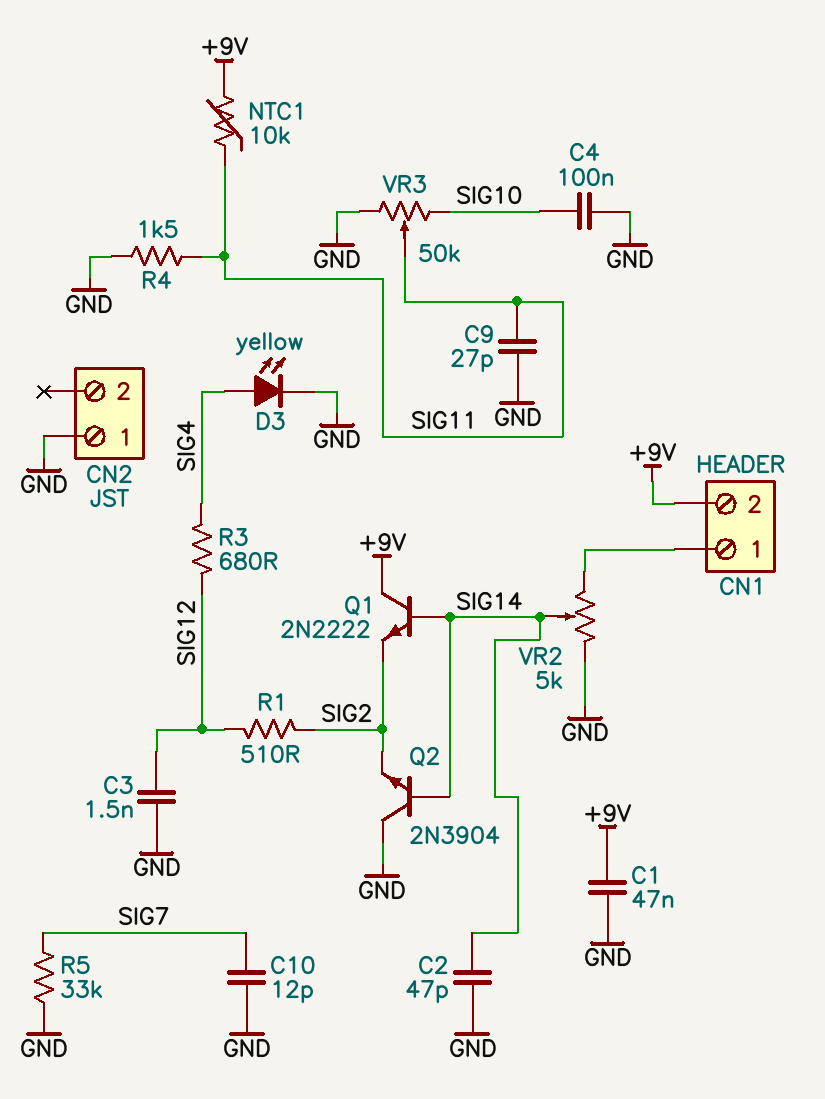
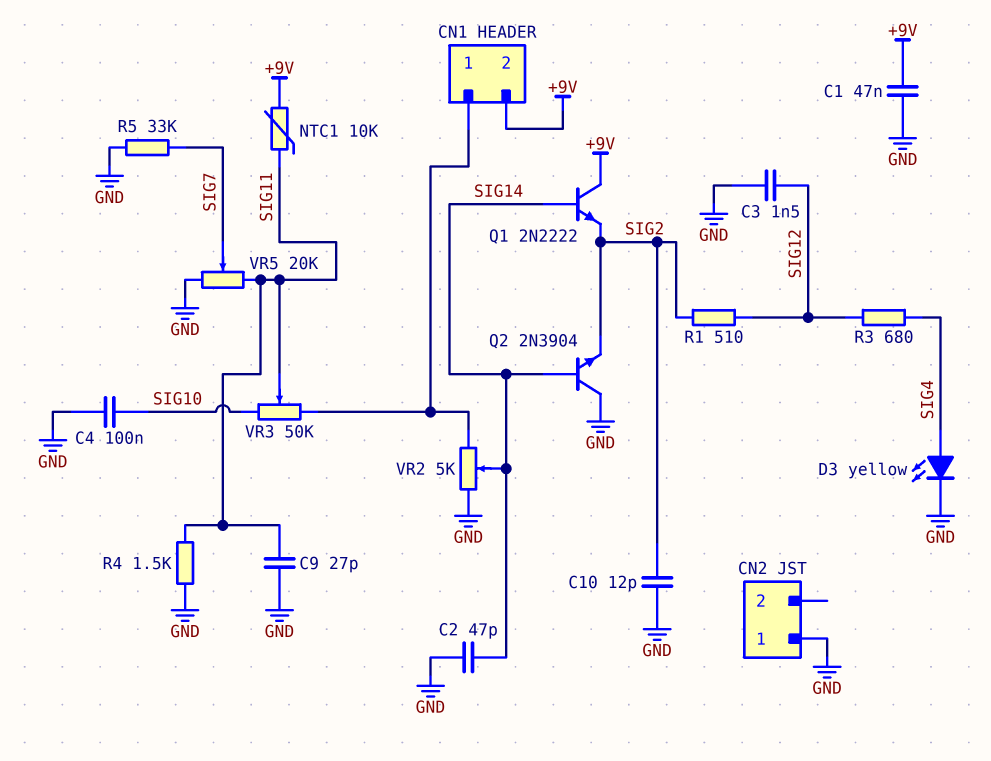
C10: 12pF (GND, SIG7) -> 12pF (GND, SIG2)
VR3: 50k (GND, SIG10, wiper SIG11) -> 50k (CN1/1, SIG10, wiper SIG11)
VR5: none -> 20k (GND, SIG11, wiper SIG7)

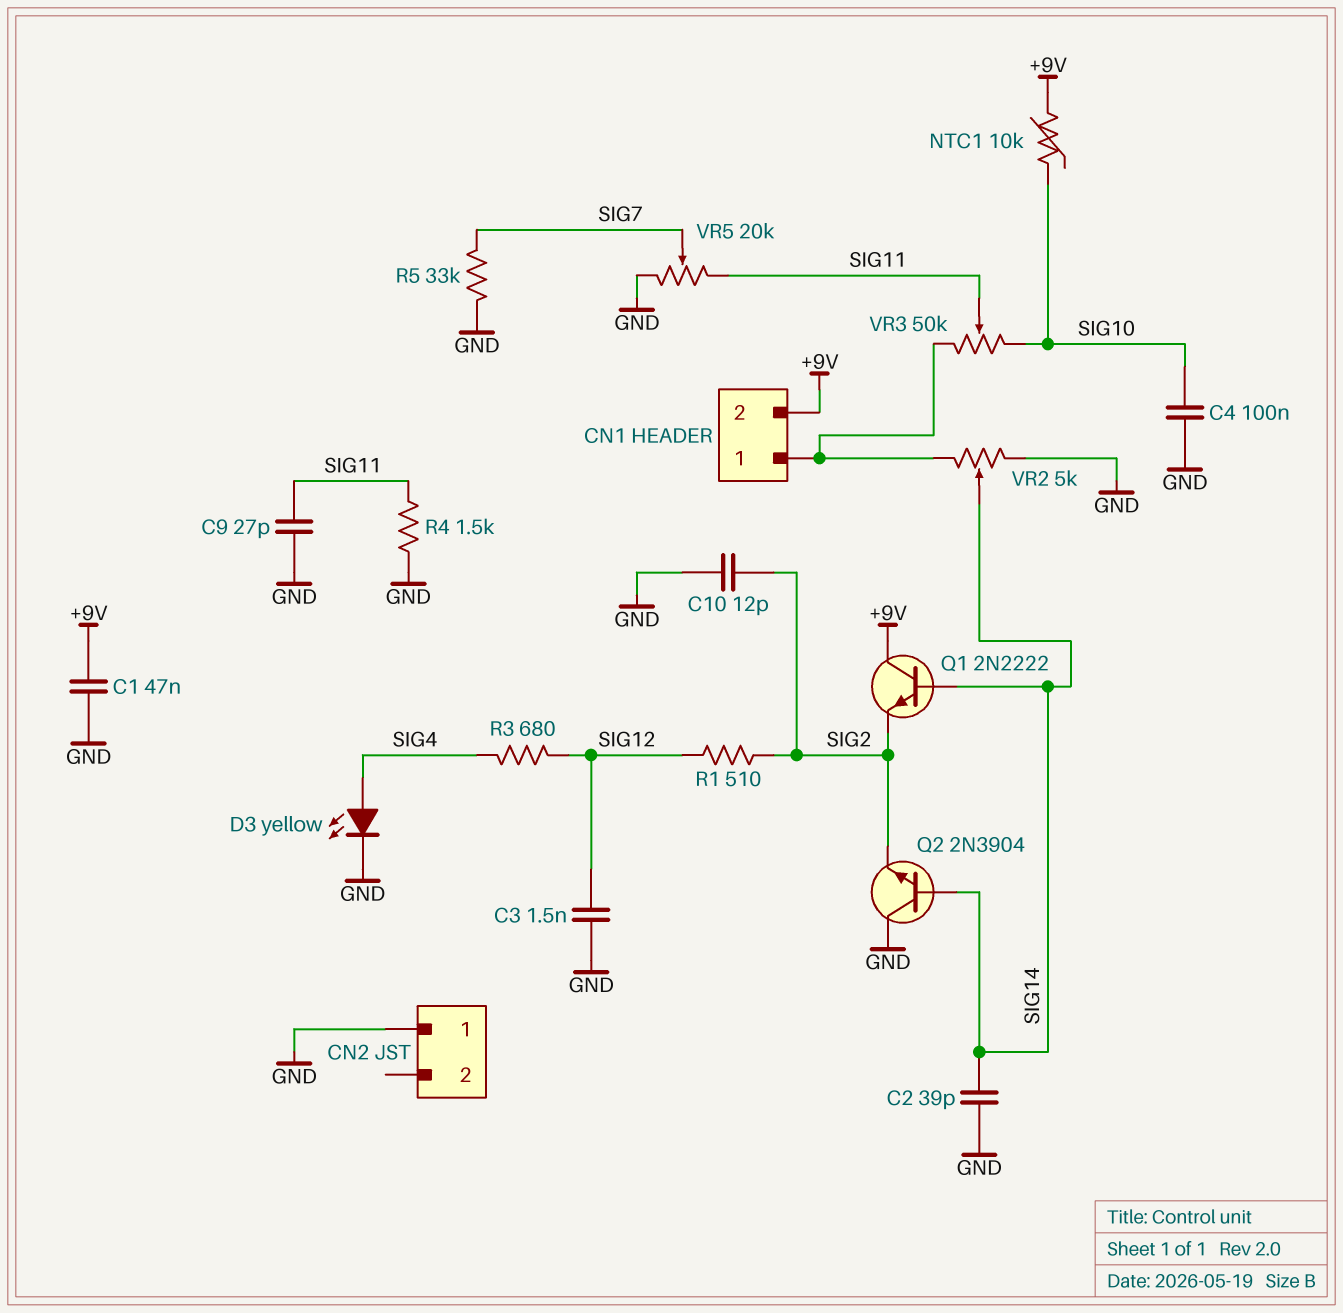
C2: 47pF (GND, SIG14) -> 39pF (GND, SIG14)
NTC1: 10k (+9V, SIG11) -> 10k (+9V, SIG10)

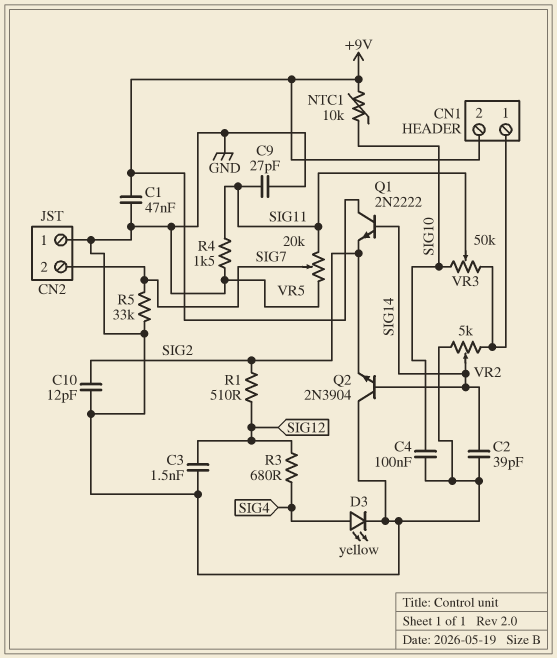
CN2 pin 2: none -> SIG7

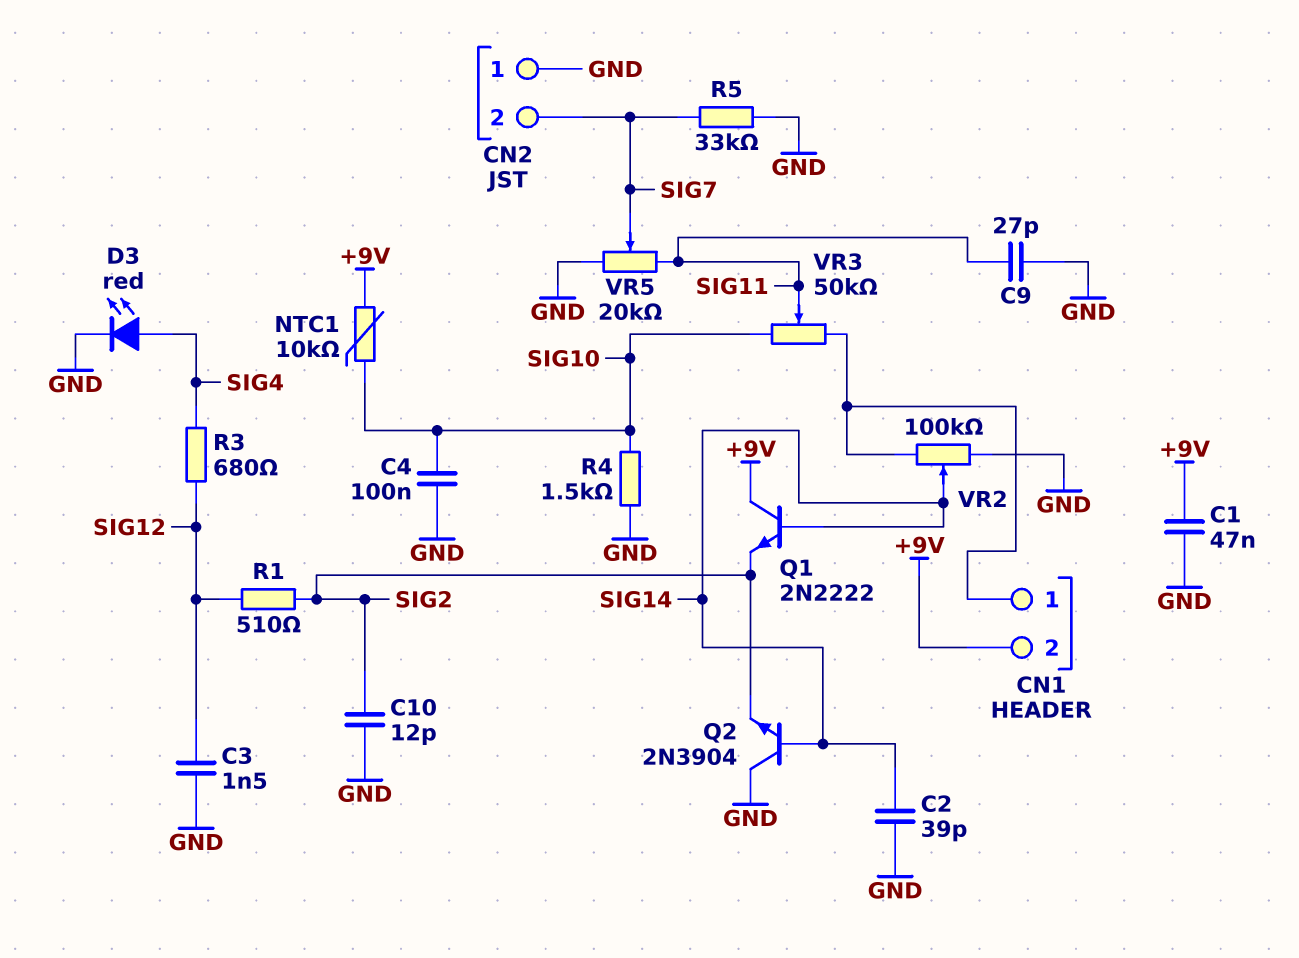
D3: LED yellow (A SIG4, K GND) -> LED red (A SIG4, K GND)
R4: 1.5k (GND, SIG11) -> 1.5k (GND, SIG10)
VR2: 5k (CN1/1, GND, wiper SIG14) -> 100k (CN1/1, GND, wiper SIG14)

